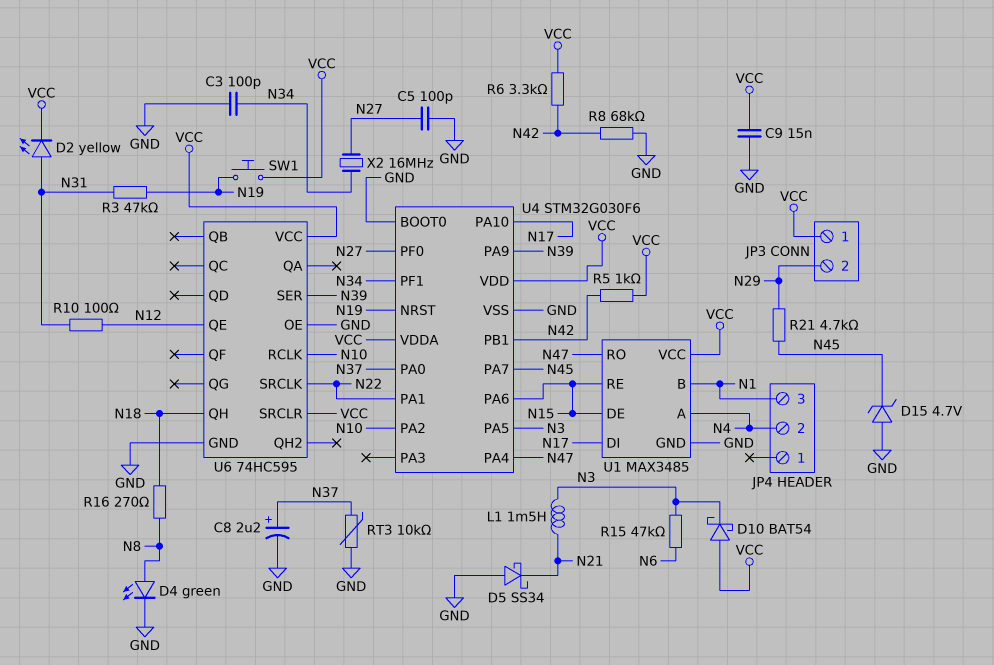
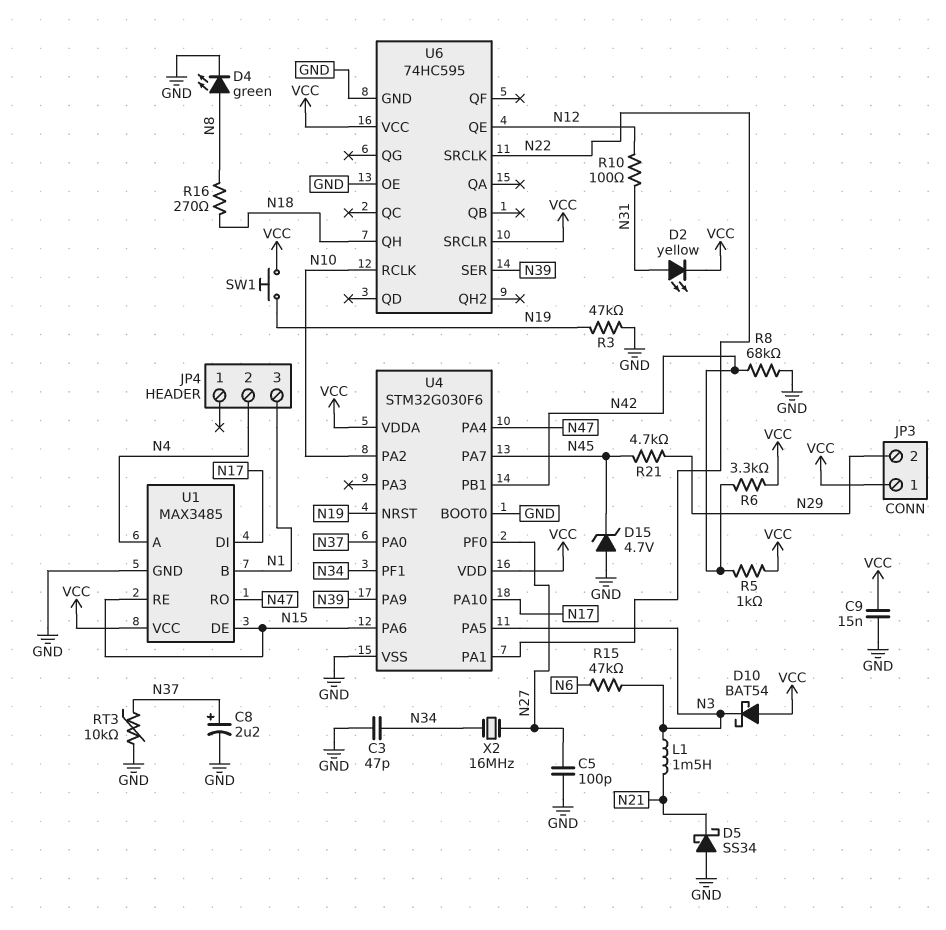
C3: 100pF (GND, N34) -> 47pF (GND, N34)
R3: 47k (N19, N31) -> 47k (GND, N19)

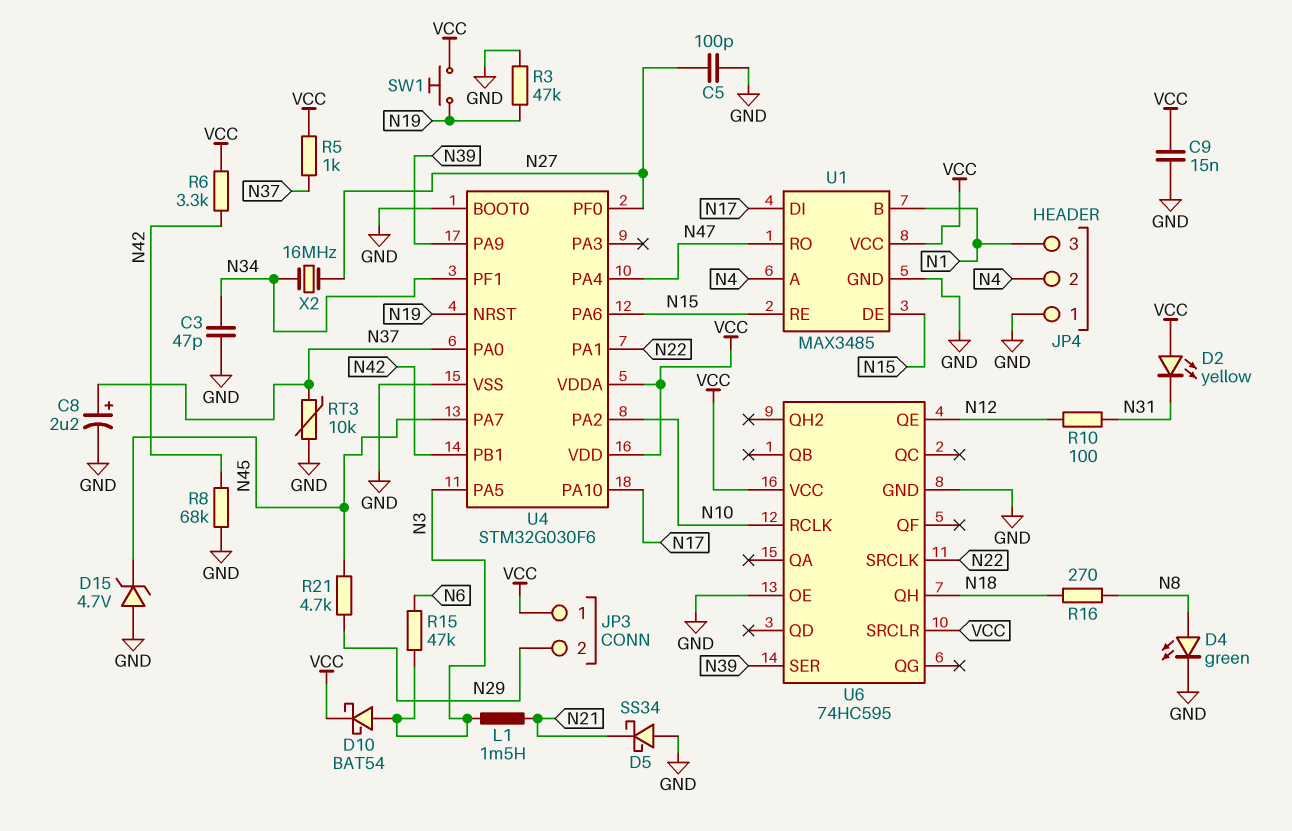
D2: LED yellow (A N31, K VCC) -> LED yellow (A VCC, K N31)
D10: schottky BAT54 (A VCC, K N3) -> schottky BAT54 (A N3, K VCC)
JP4 pin 1: none -> GND
R5: 1k (N42, VCC) -> 1k (N37, VCC)

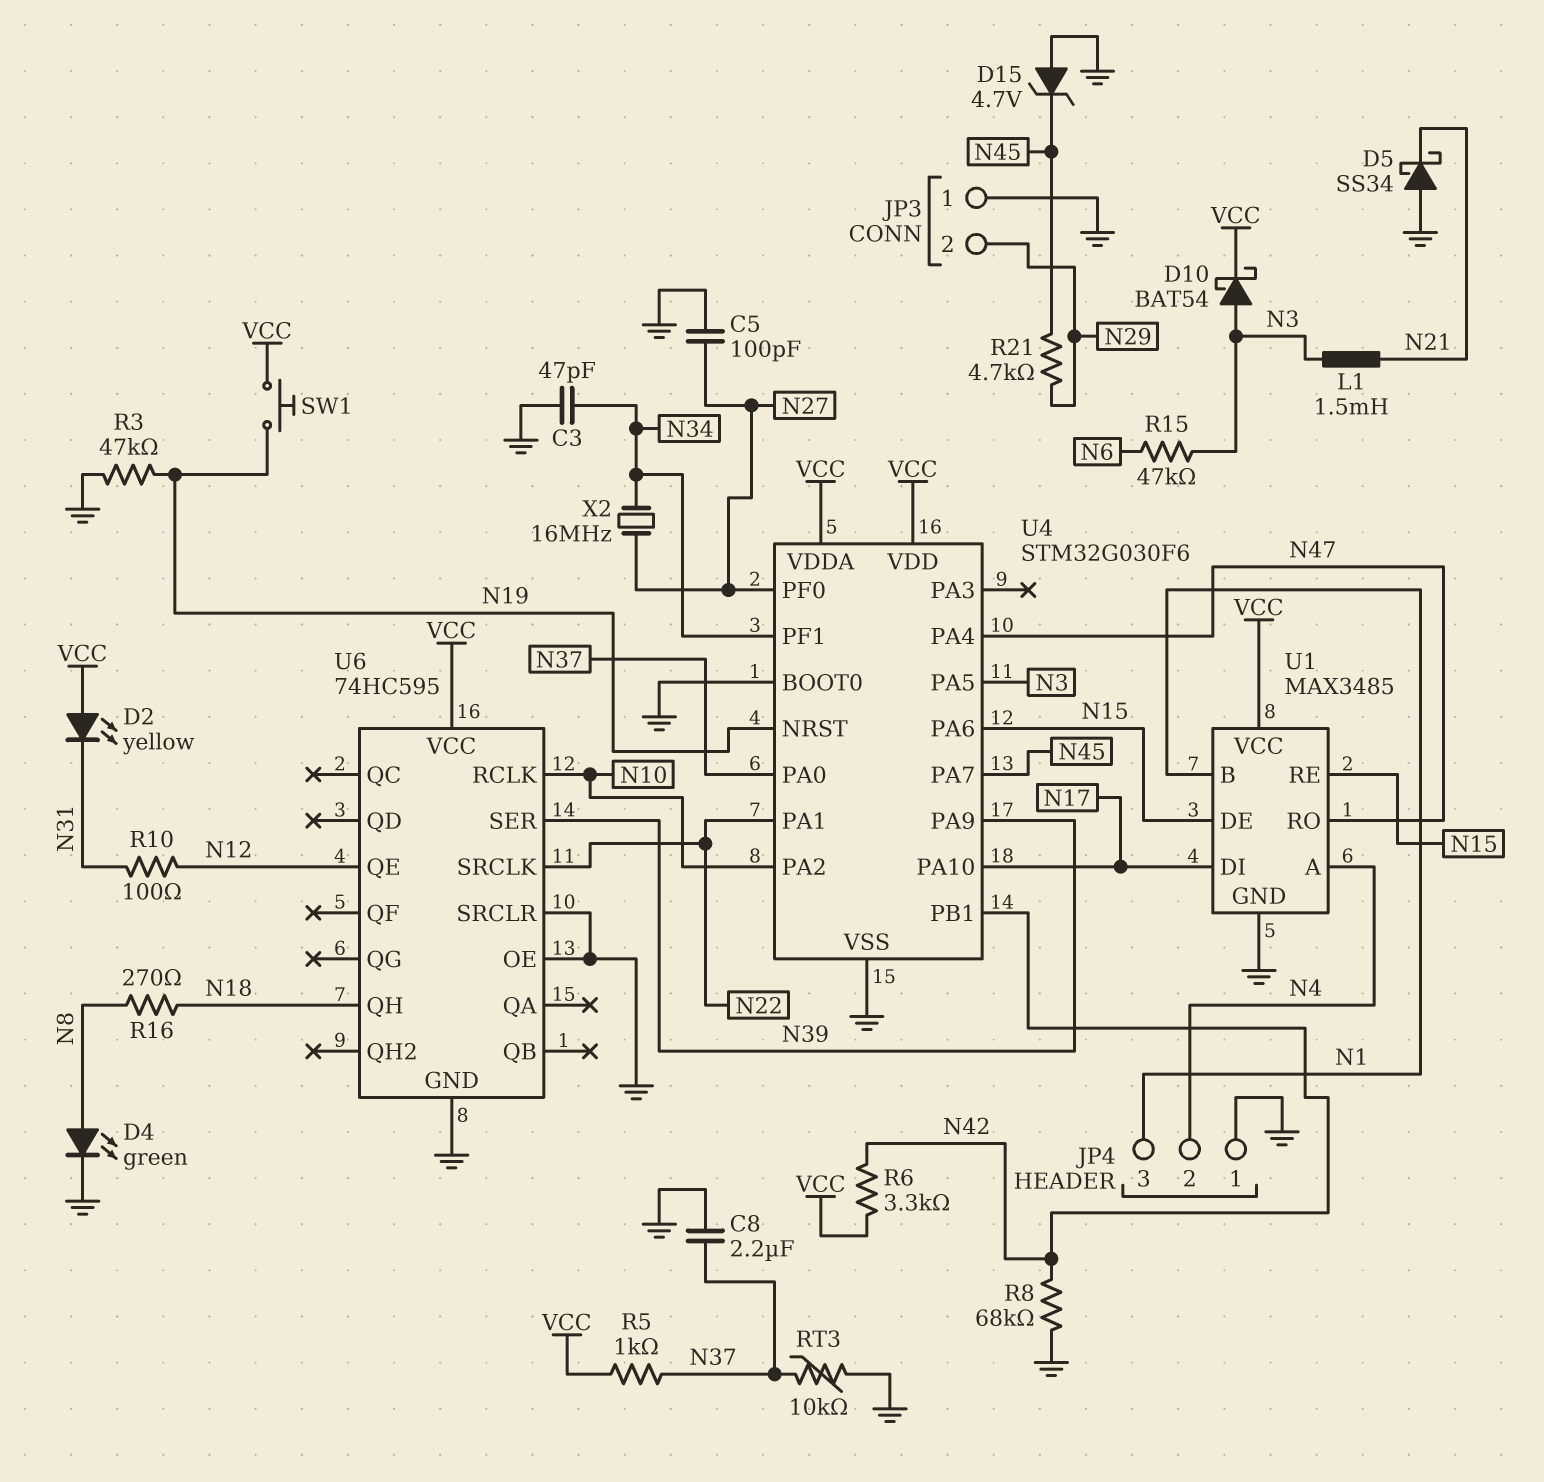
C8: 2.2uF (plus N37, minus GND) -> 2.2uF (GND, N37)
C9: 15nF (GND, VCC) -> none
JP3 pin 1: VCC -> GND
U6 pin SRCLR: VCC -> GND

